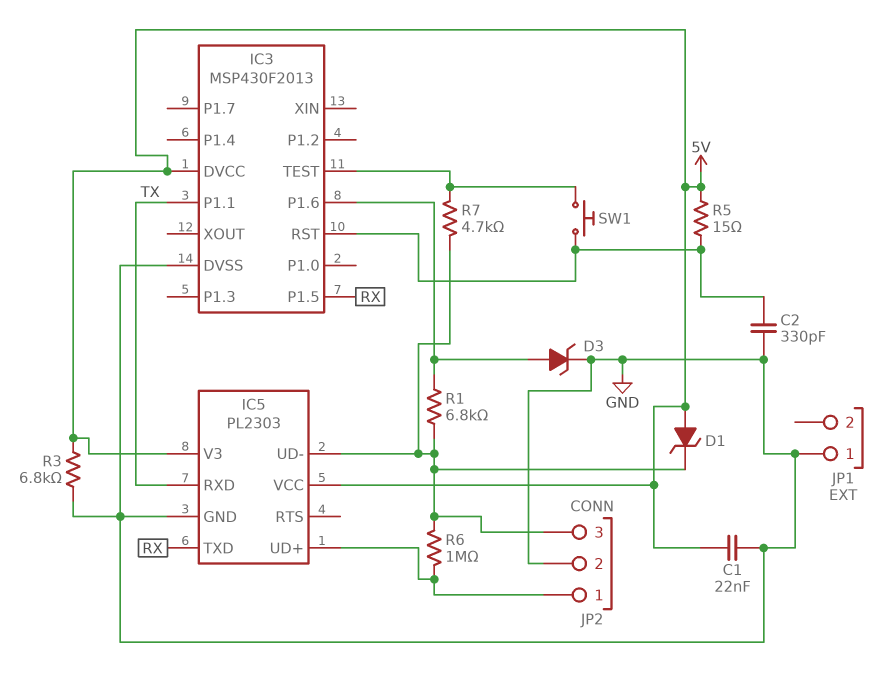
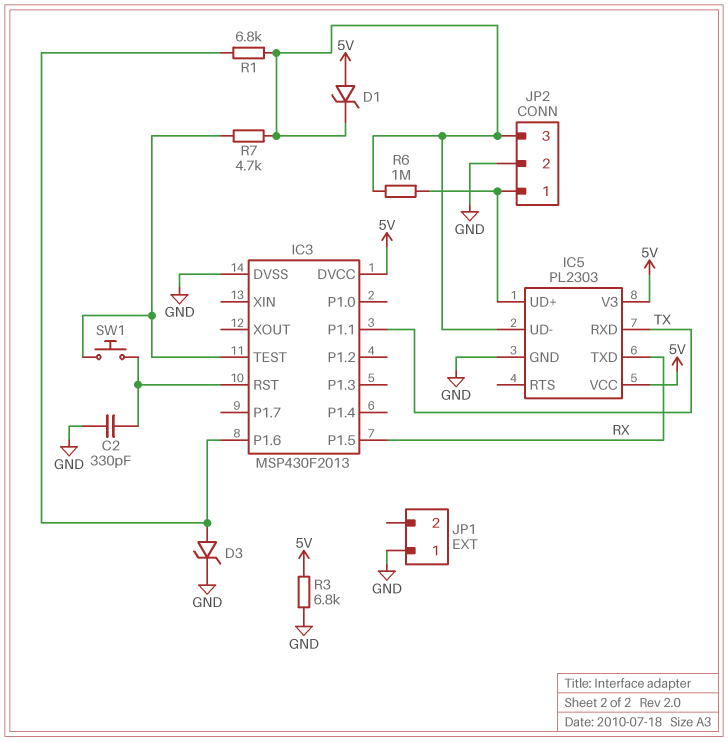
C1: 22nF (5V, GND) -> none
R5: 15 (5V, IC3/RST) -> none

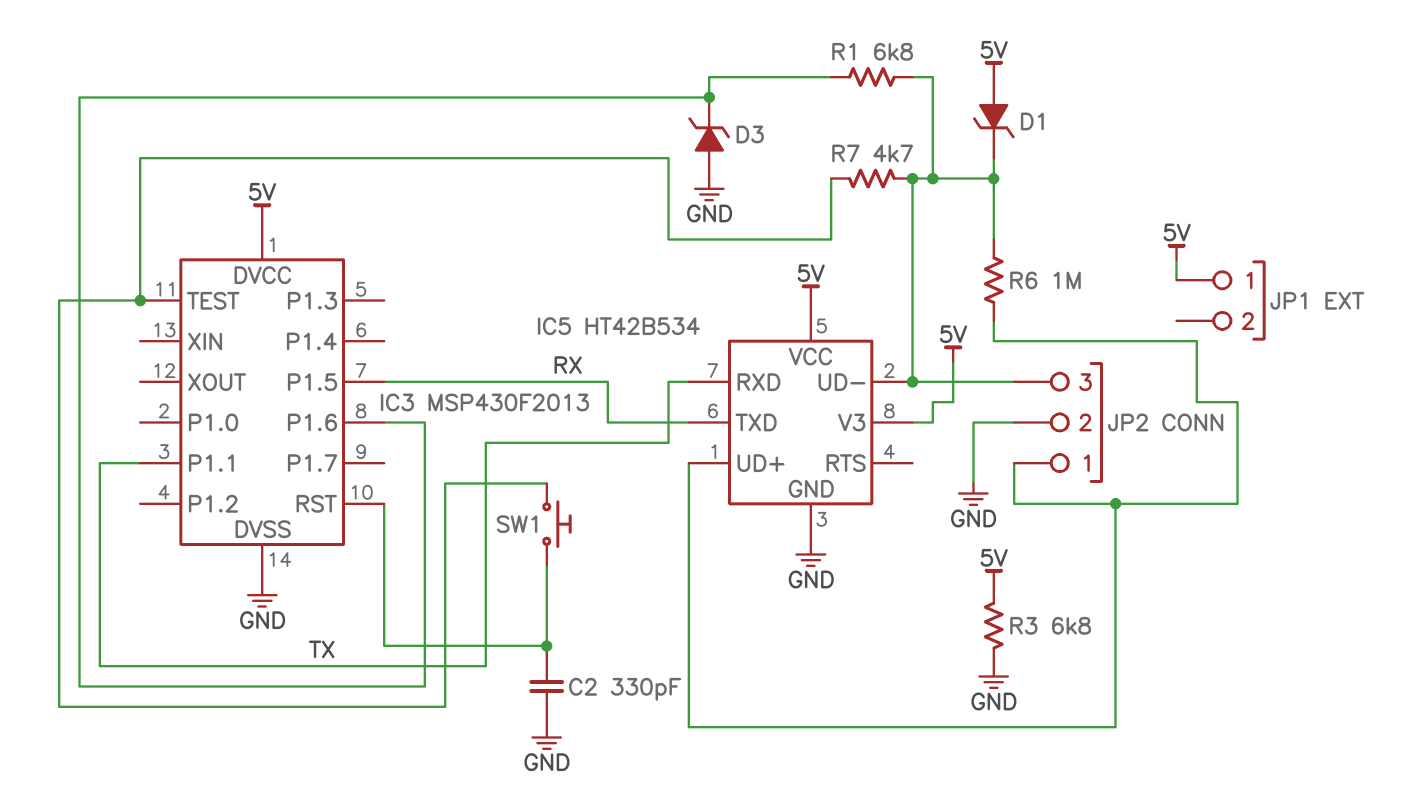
D3: zener (A IC3/P1.6, K GND) -> zener (A GND, K IC3/P1.6)
IC5: PL2303 -> HT42B534
JP1 pin 1: GND -> 5V

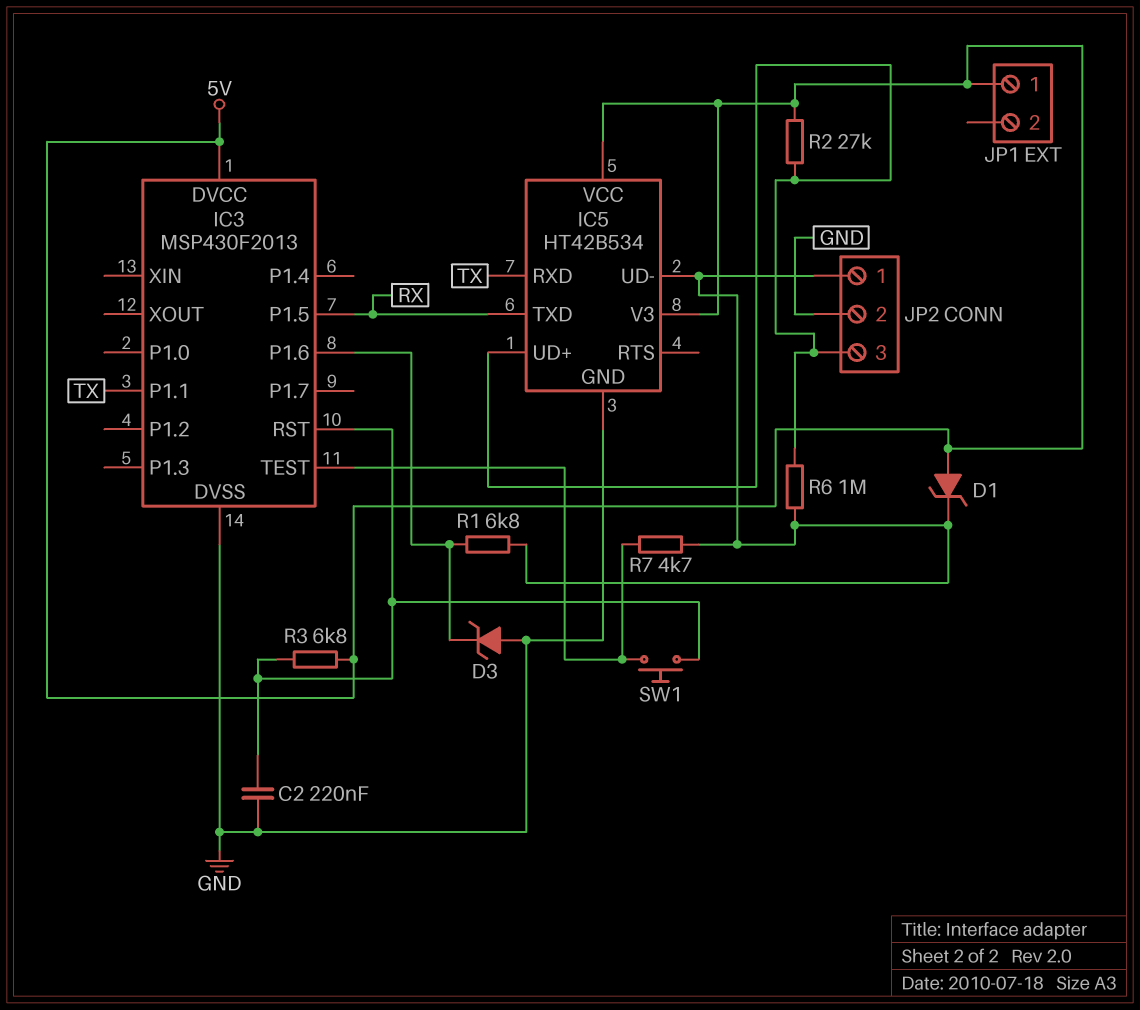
C2: 330pF (GND, IC3/RST) -> 220nF (GND, IC3/RST)
JP2 pin 1: IC5/UD+ -> IC5/UD-
JP2 pin 3: IC5/UD- -> IC5/UD+
R2: none -> 27k (5V, IC5/UD+)
R3: 6.8k (5V, GND) -> 6.8k (5V, IC3/RST)

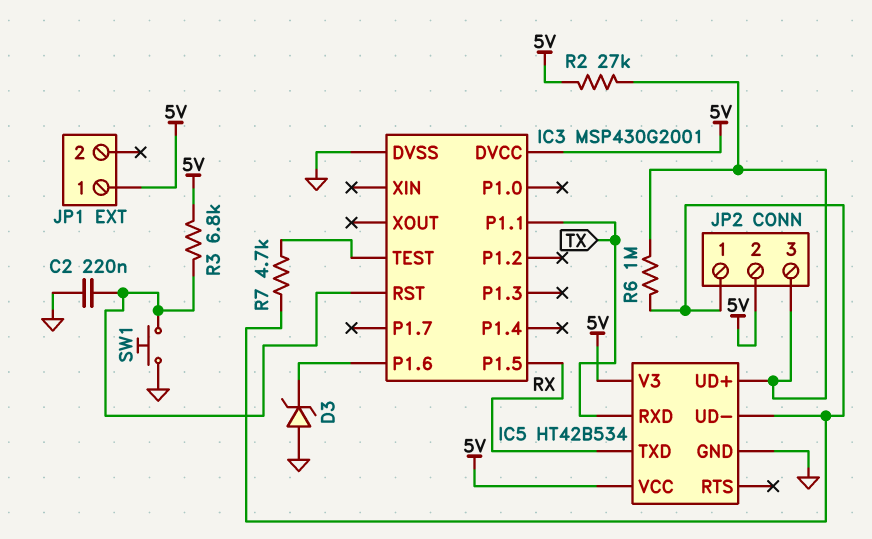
D1: zener (A 5V, K IC5/UD-) -> none
IC3: MSP430F2013 -> MSP430G2001
JP2 pin 2: GND -> 5V
R1: 6.8k (IC3/P1.6, IC5/UD-) -> none
SW1: button (IC3/RST, IC3/TEST) -> button (GND, IC3/RST)

